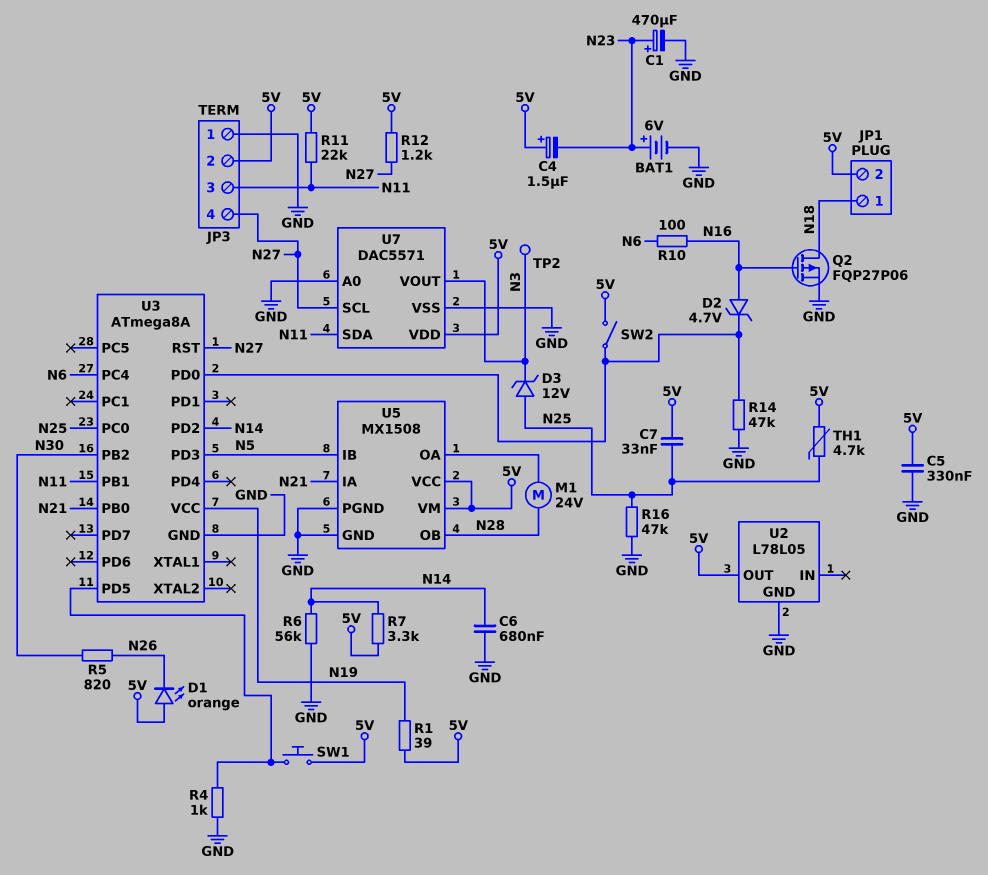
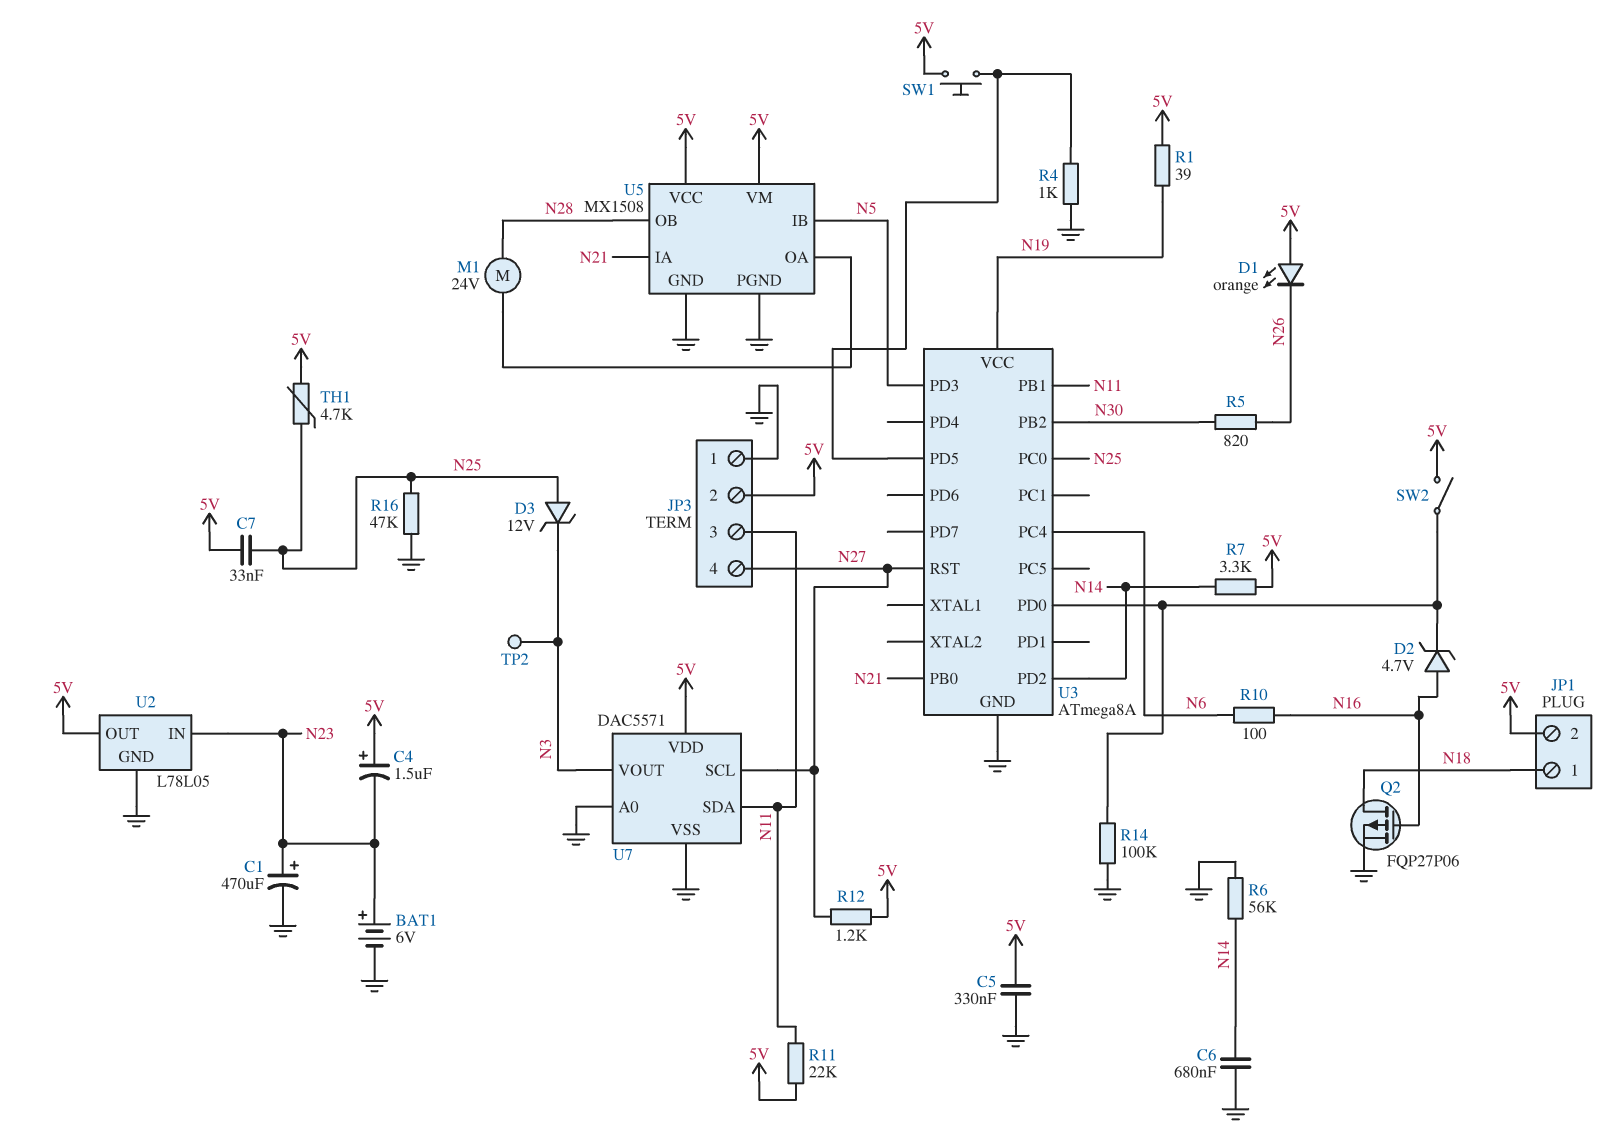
R14: 47k (GND, U3/PD0) -> 100k (GND, U3/PD0)
U2 pin IN: none -> N23

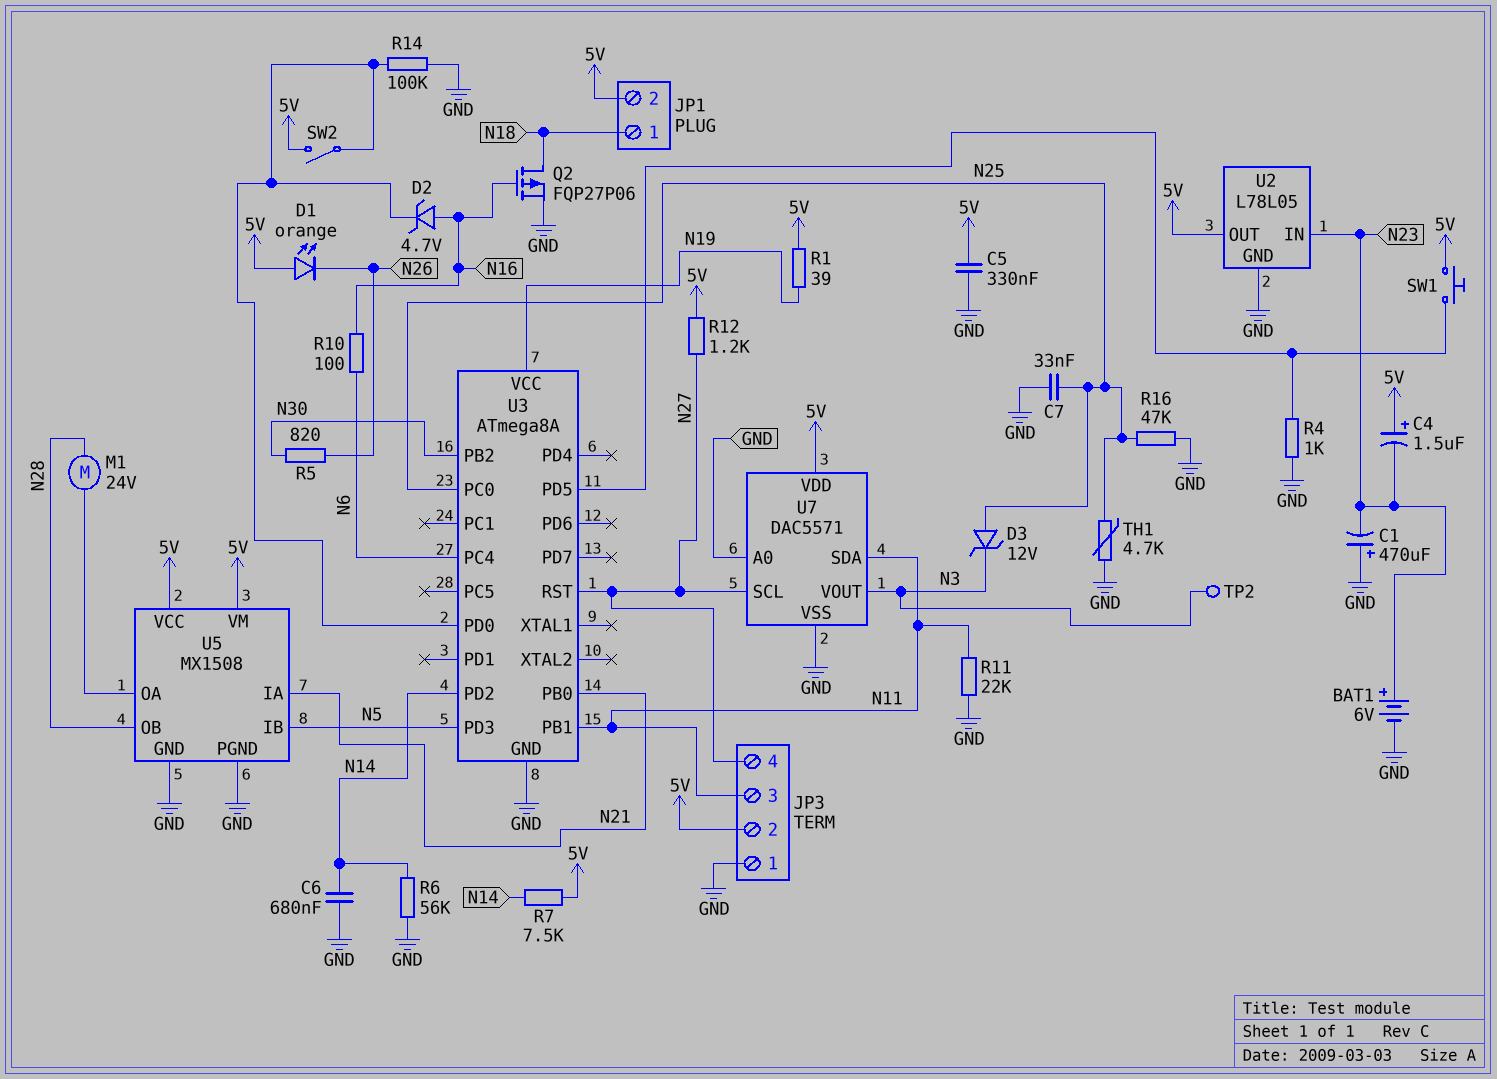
C1: 470uF (plus N23, minus GND) -> 470uF (plus GND, minus N23)
C7: 33nF (5V, N25) -> 33nF (GND, N25)
R7: 3.3k (5V, N14) -> 7.5k (5V, N14)
R11: 22k (5V, N11) -> 22k (GND, N11)
TH1: 4.7k (5V, N25) -> 4.7k (GND, N25)

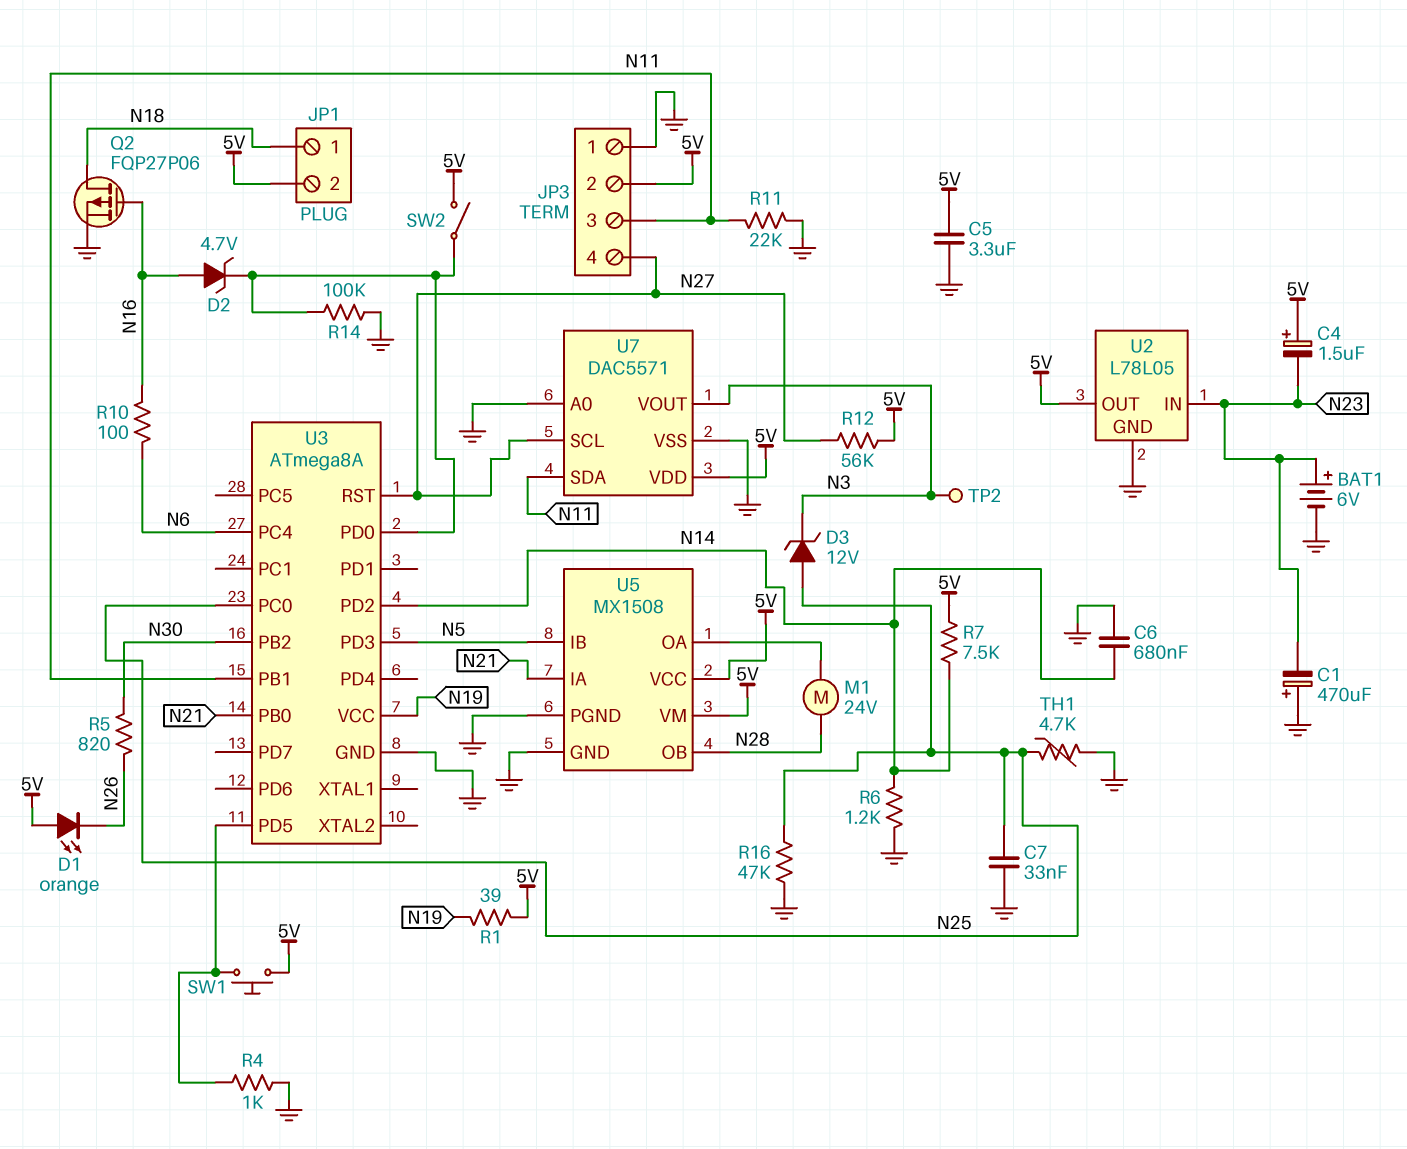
C5: 330nF (5V, GND) -> 3.3uF (5V, GND)
R6: 56k (GND, N14) -> 1.2k (GND, N14)
R12: 1.2k (5V, N27) -> 56k (5V, N27)

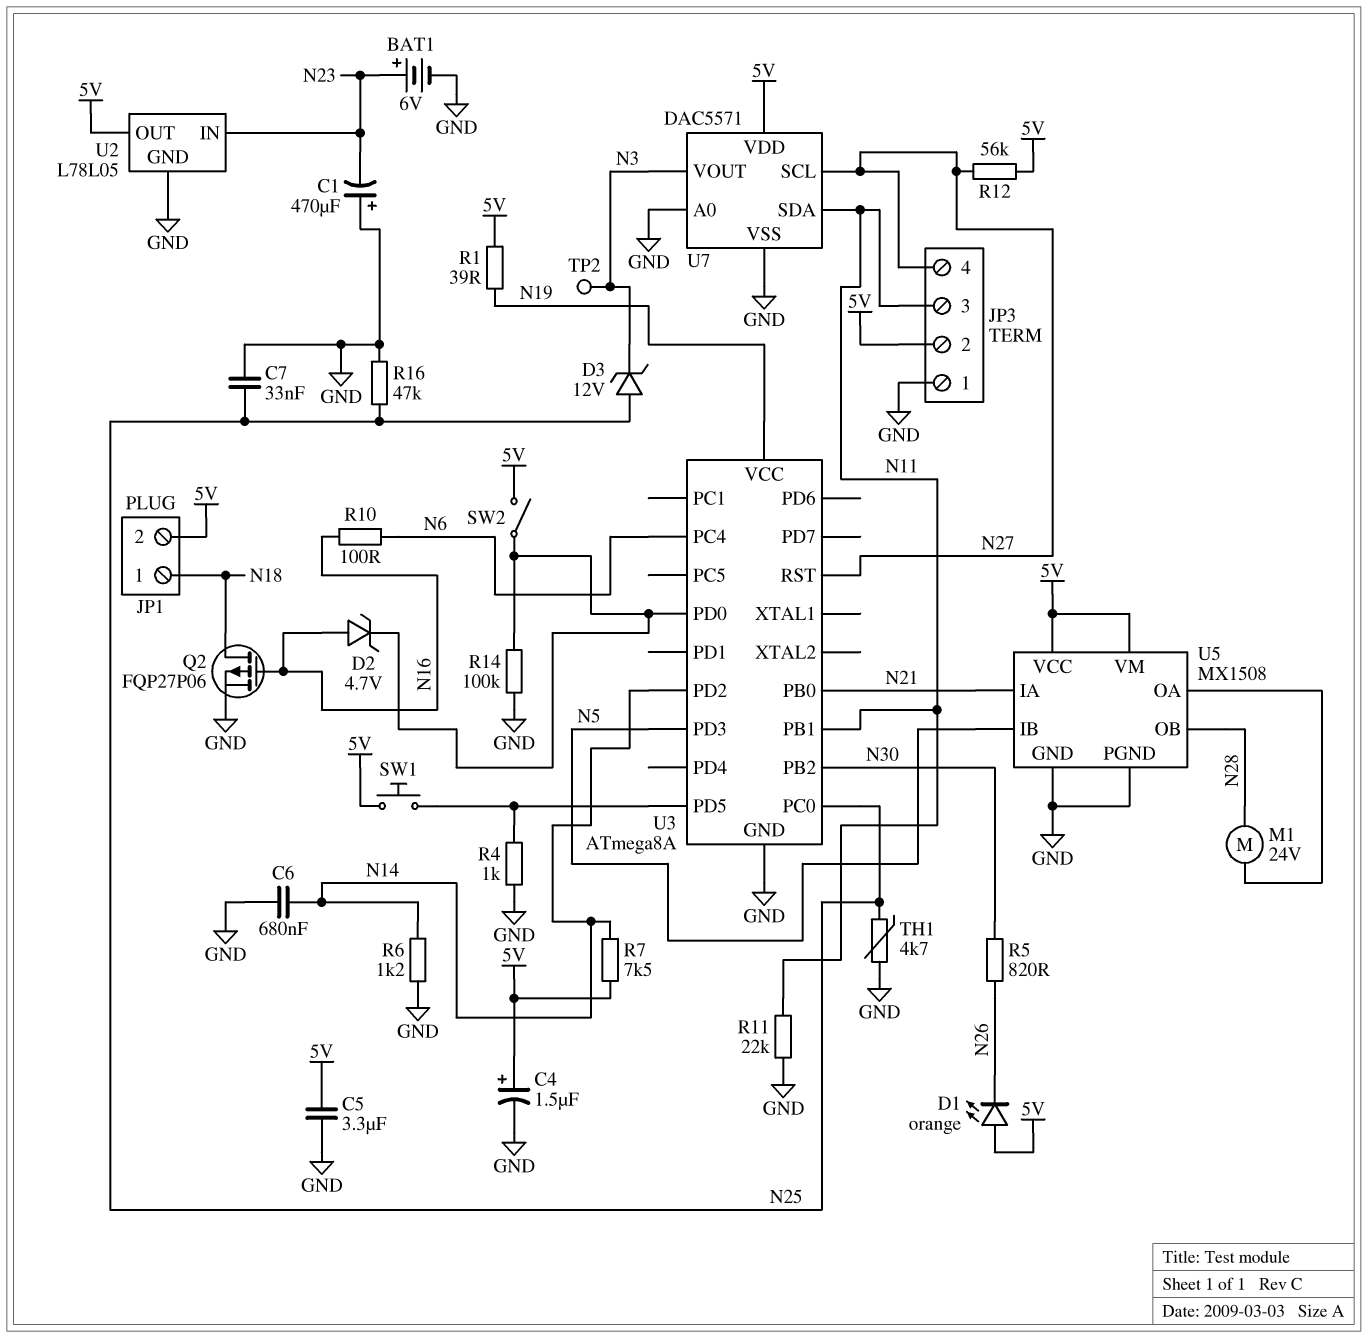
C4: 1.5uF (plus 5V, minus N23) -> 1.5uF (plus 5V, minus GND)

